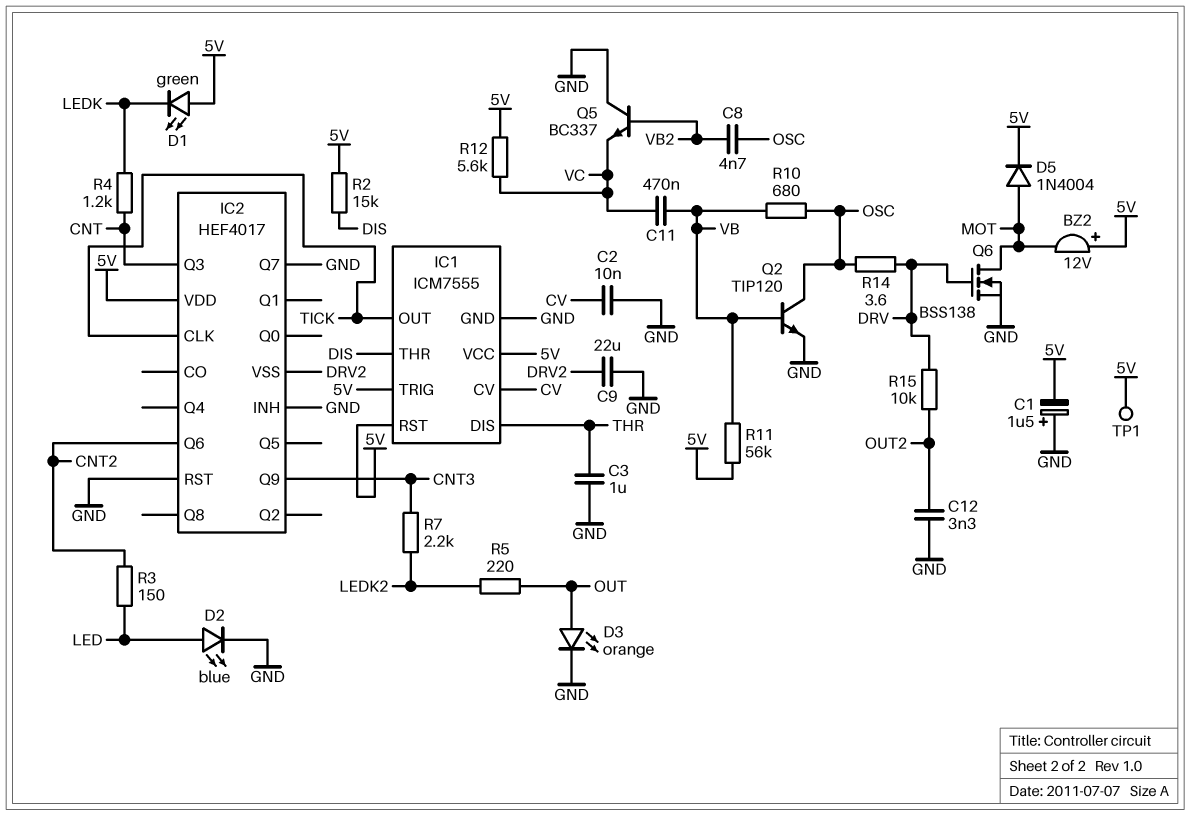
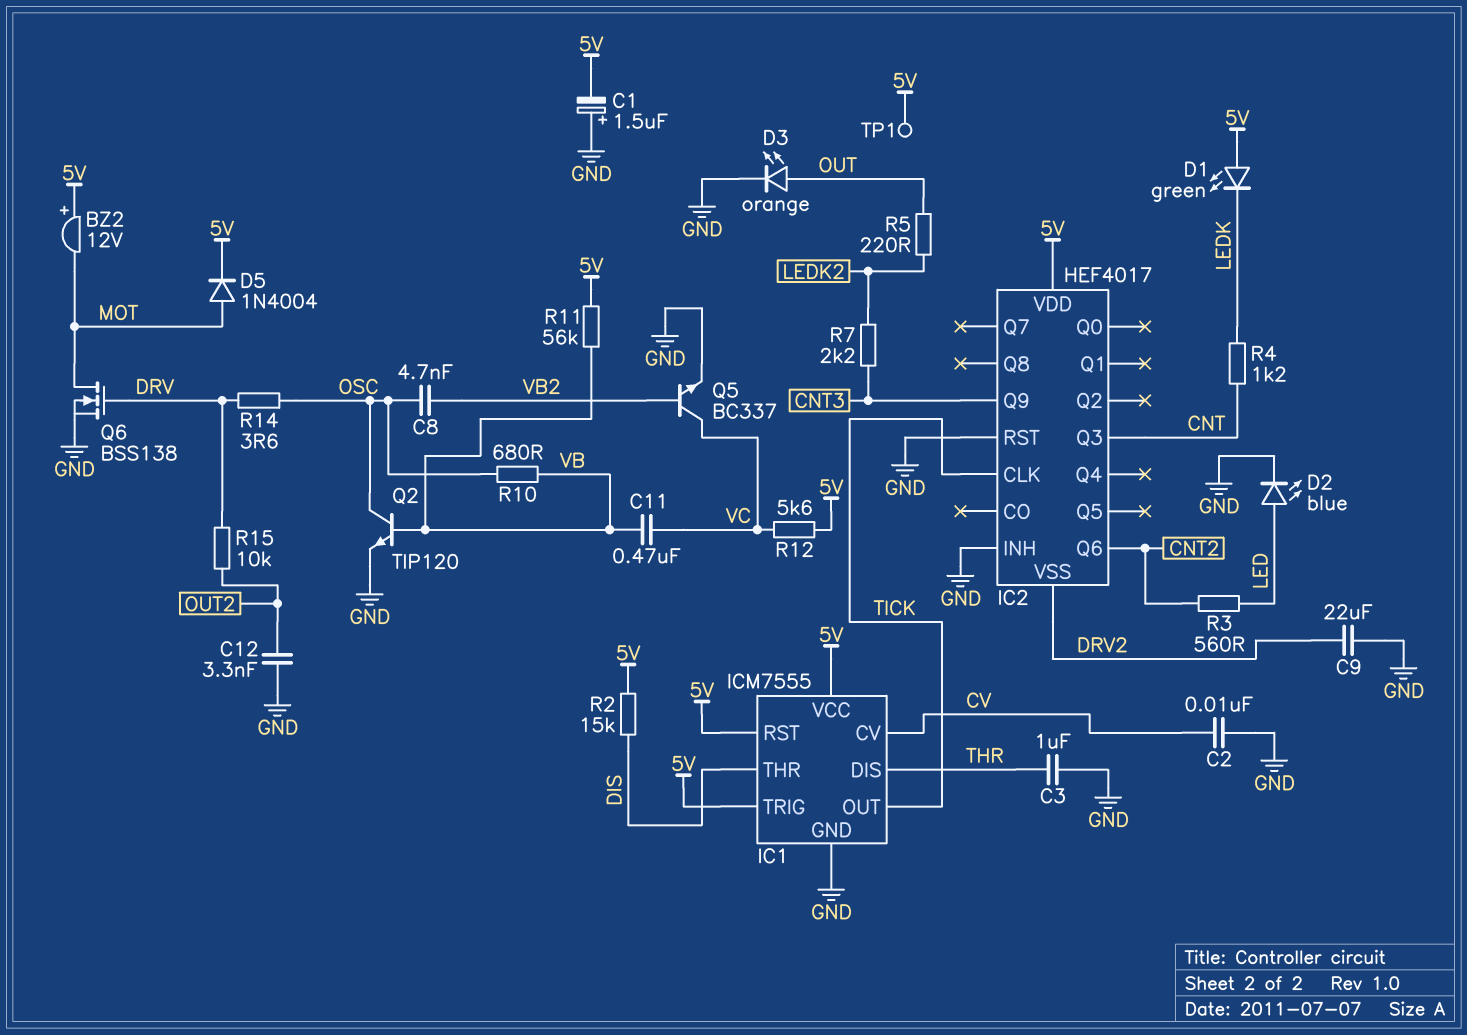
IC2 pin Q7: GND -> none
Q5: NPN BC337 (B VB2, C GND, E VC) -> NPN BC337 (B VB2, C VC, E GND)
R3: 150 (CNT2, LED) -> 560 (CNT2, LED)

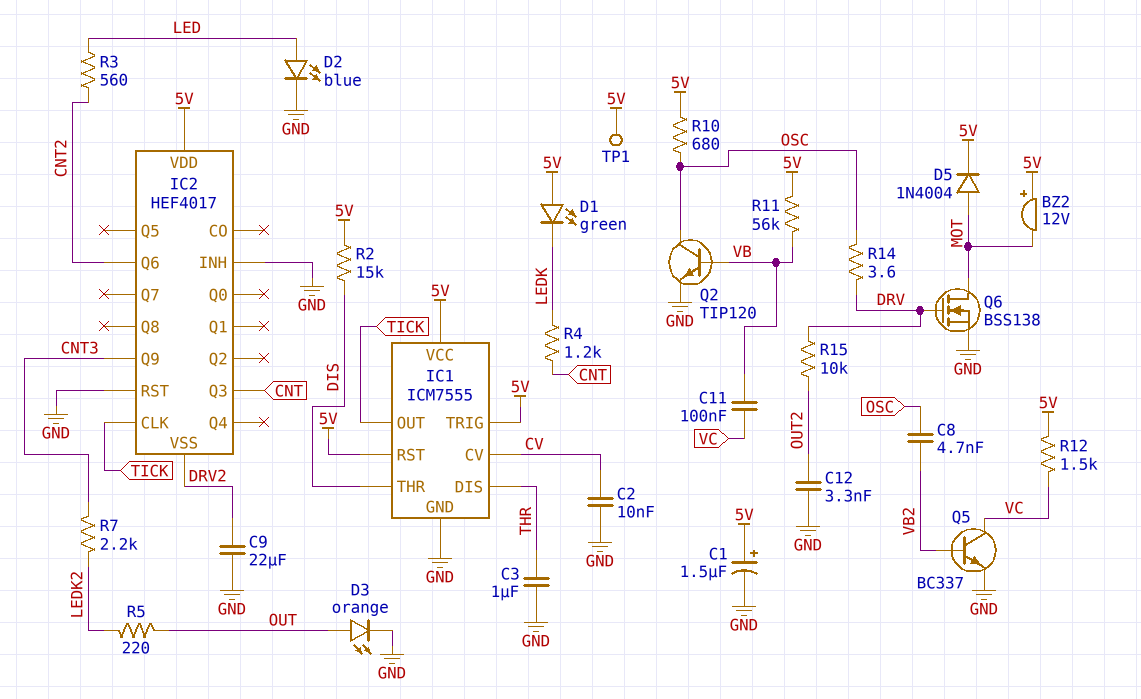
C1: 1.5uF (plus GND, minus 5V) -> 1.5uF (plus 5V, minus GND)
C11: 470nF (VB, VC) -> 100nF (VB, VC)
R10: 680 (OSC, VB) -> 680 (5V, OSC)
R12: 5.6k (5V, VC) -> 1.5k (5V, VC)

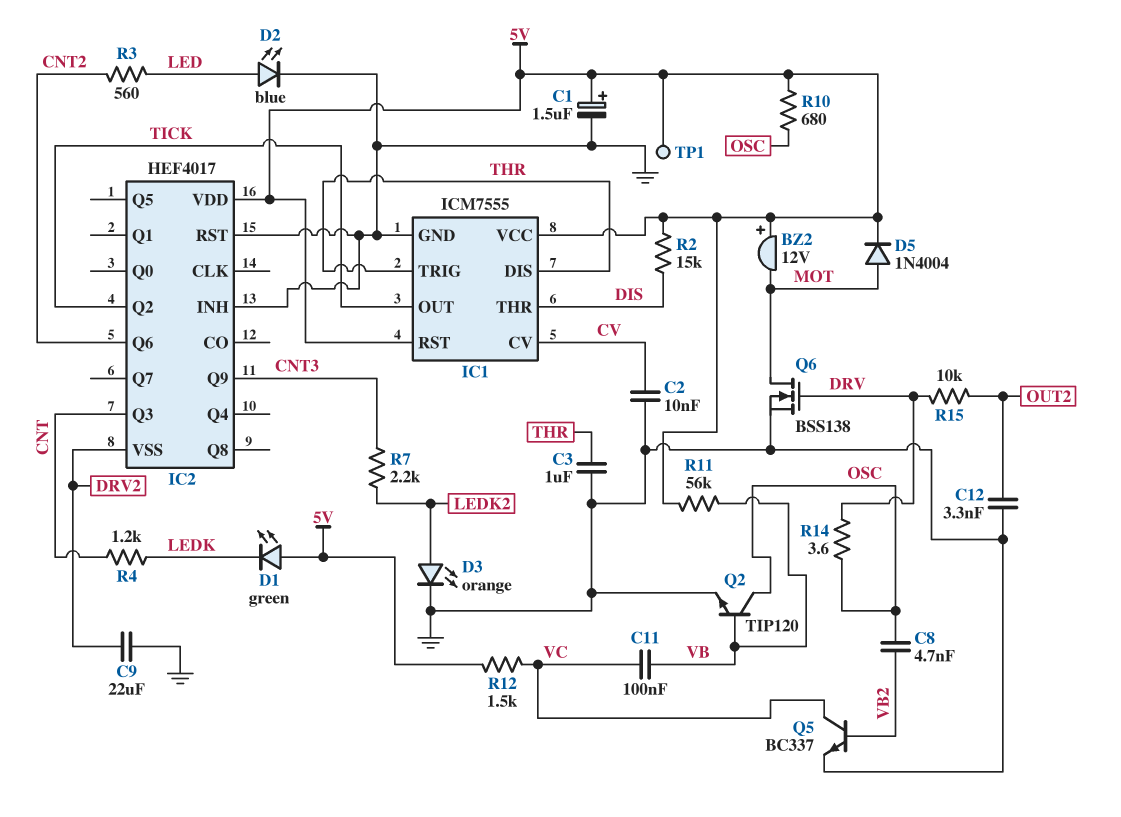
D3: LED orange (A OUT, K GND) -> LED orange (A LEDK2, K GND)
IC1 pin TRIG: 5V -> THR
IC2 pin CLK: TICK -> none
IC2 pin Q2: none -> TICK
R5: 220 (LEDK2, OUT) -> none

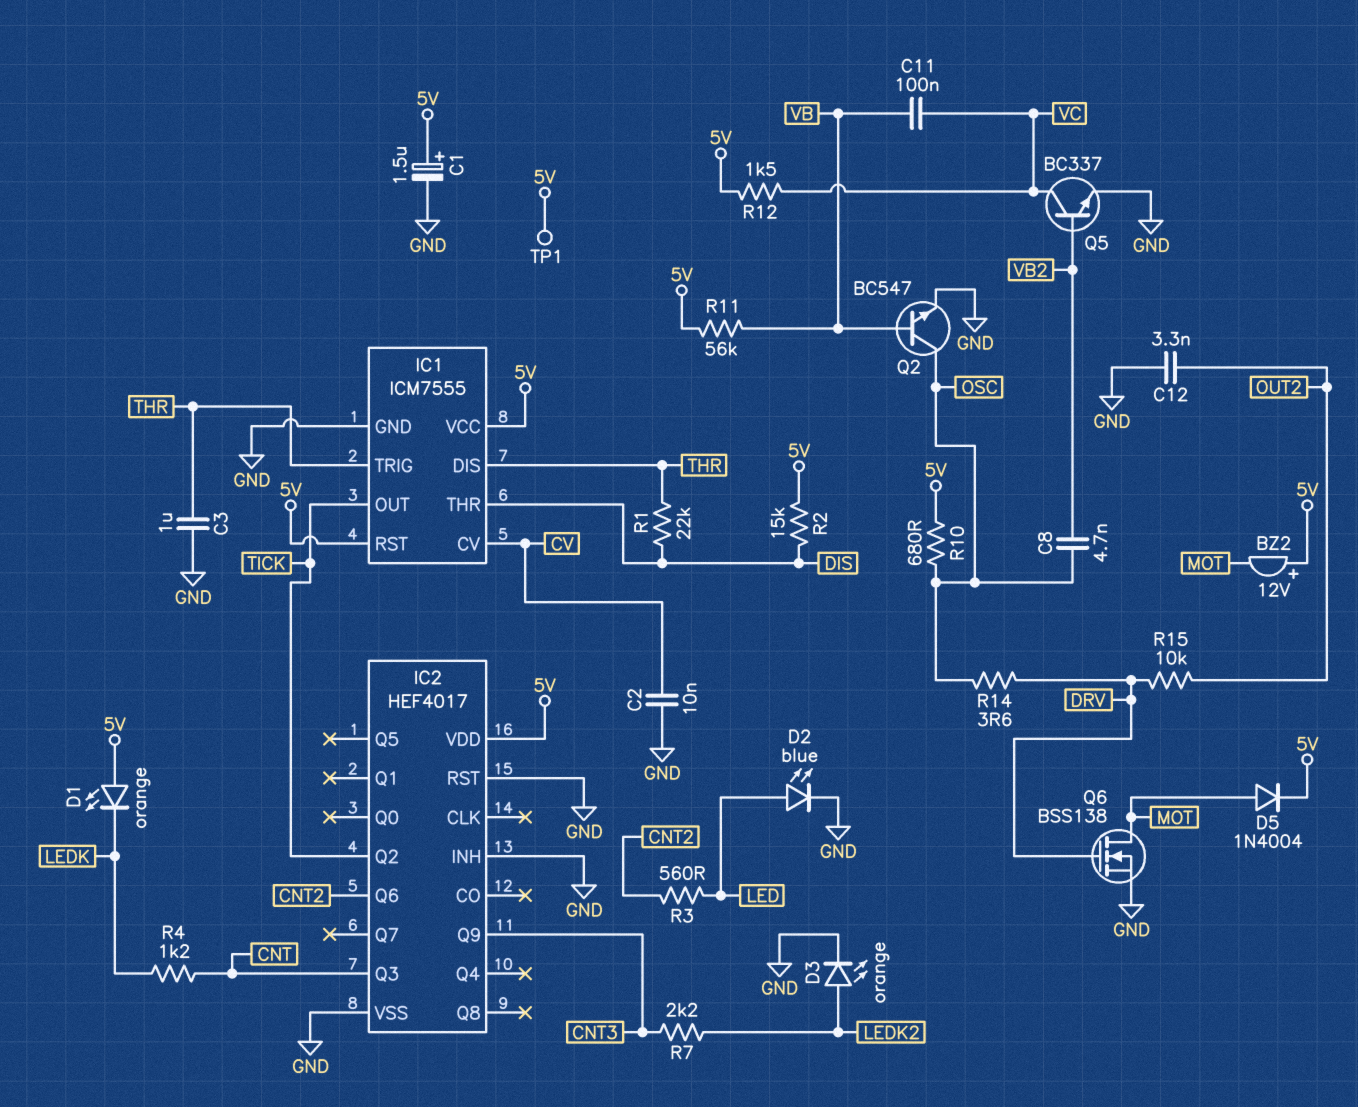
C9: 22uF (DRV2, GND) -> none
D1: LED green (A 5V, K LEDK) -> LED orange (A 5V, K LEDK)
IC2 pin VSS: DRV2 -> GND
Q2: NPN TIP120 (B VB, C OSC, E GND) -> NPN BC547 (B VB, C OSC, E GND)
R1: none -> 22k (DIS, THR)

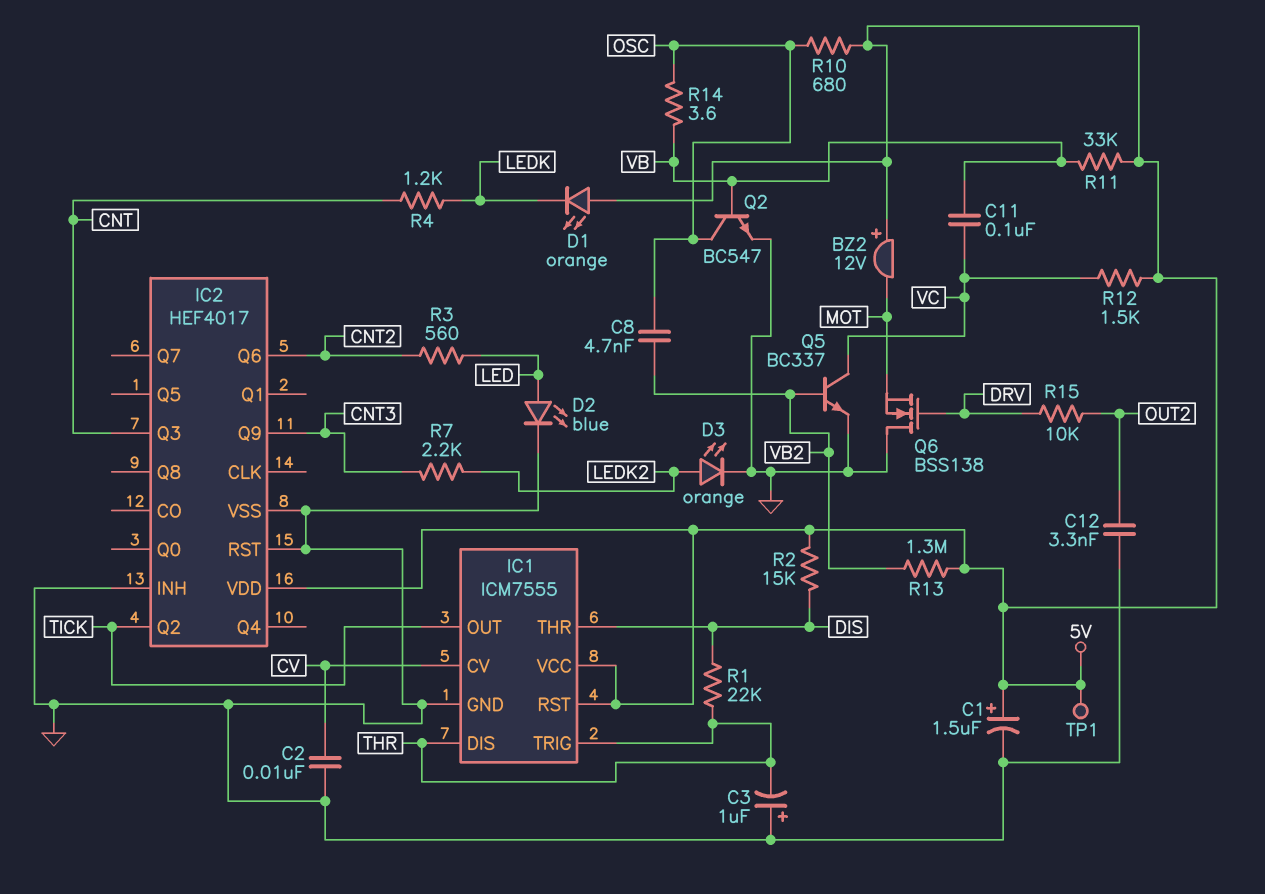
C3: 1uF (GND, THR) -> 1uF (plus GND, minus THR)
D5: diode 1N4004 (A MOT, K 5V) -> none
Q6: NMOS BSS138 (G DRV, D MOT, S GND) -> NMOS BSS138 (G DRV, D GND, S MOT)
R11: 56k (5V, VB) -> 33k (5V, VB)
R13: none -> 1.3M (5V, VB2)
R14: 3.6 (DRV, OSC) -> 3.6 (OSC, VB)

